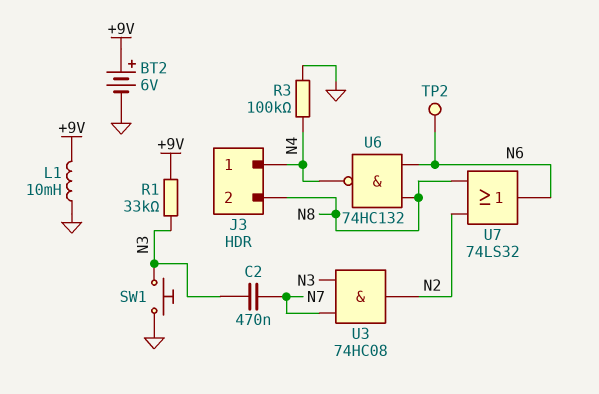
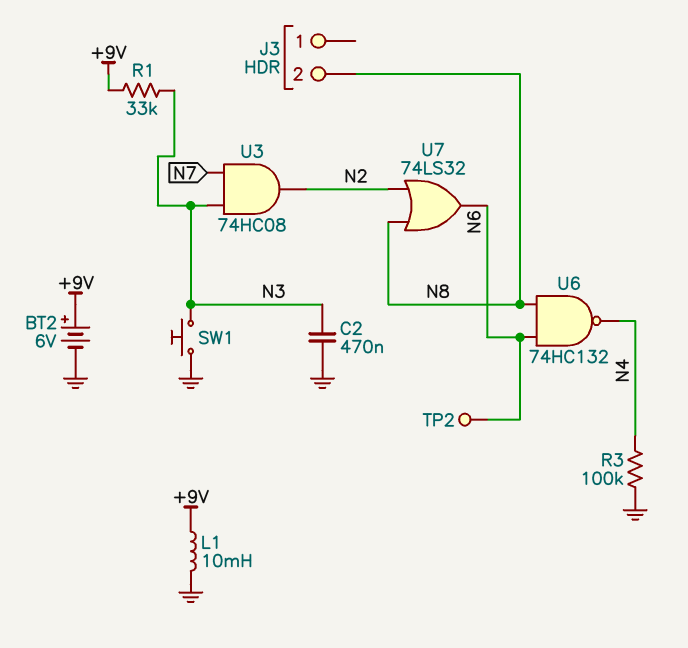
C2: 470nF (N3, N7) -> 470nF (GND, N3)
J3 pin 1: N4 -> none

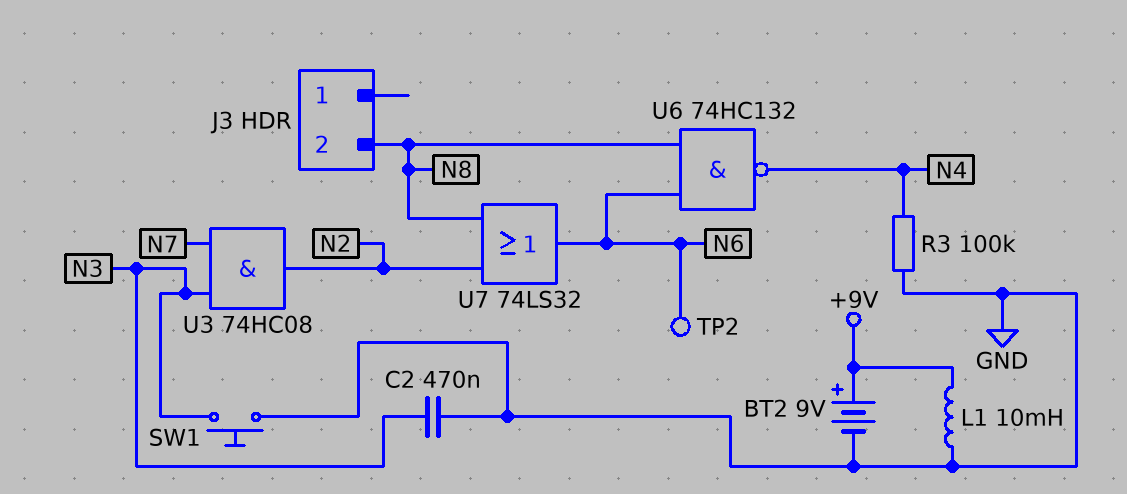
BT2: 6V (plus +9V, minus GND) -> 9V (plus +9V, minus GND)
R1: 33k (+9V, N3) -> none

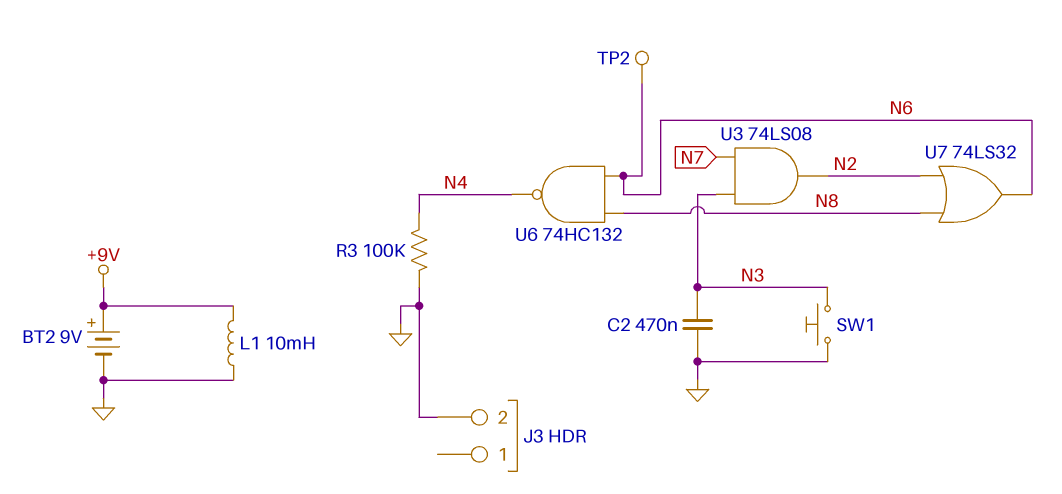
J3 pin 2: N8 -> GND
U3: AND 74HC08 (in N3, in N7, out N2) -> AND 74LS08 (in N3, in N7, out N2)

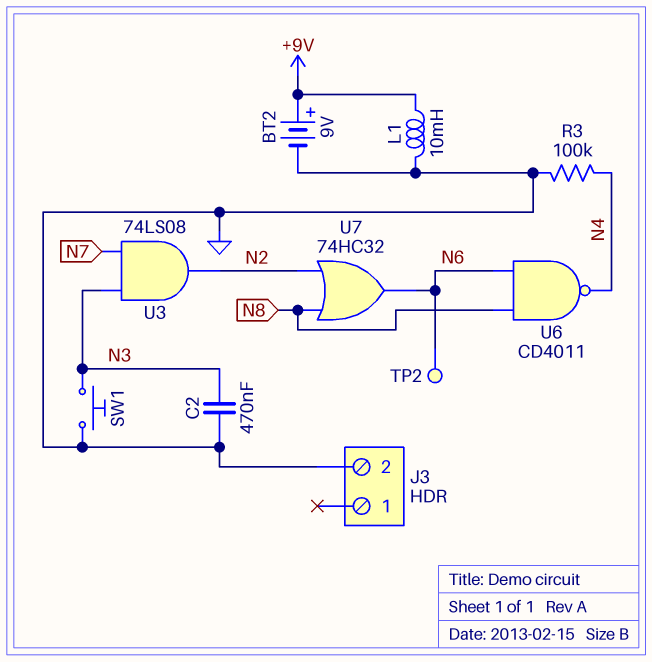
U6: NAND 74HC132 (in N6, in N8, out N4) -> NAND CD4011 (in N6, in N8, out N4)
U7: OR 74LS32 (in N2, in N8, out N6) -> OR 74HC32 (in N2, in N8, out N6)

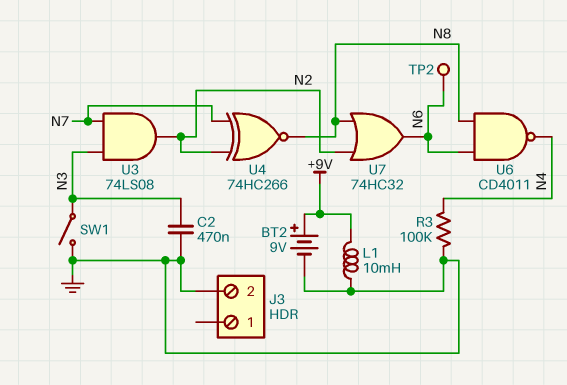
SW1: button (GND, N3) -> switch (GND, N3)
U4: none -> XNOR 74HC266 (in N2, in N7, out N8)

